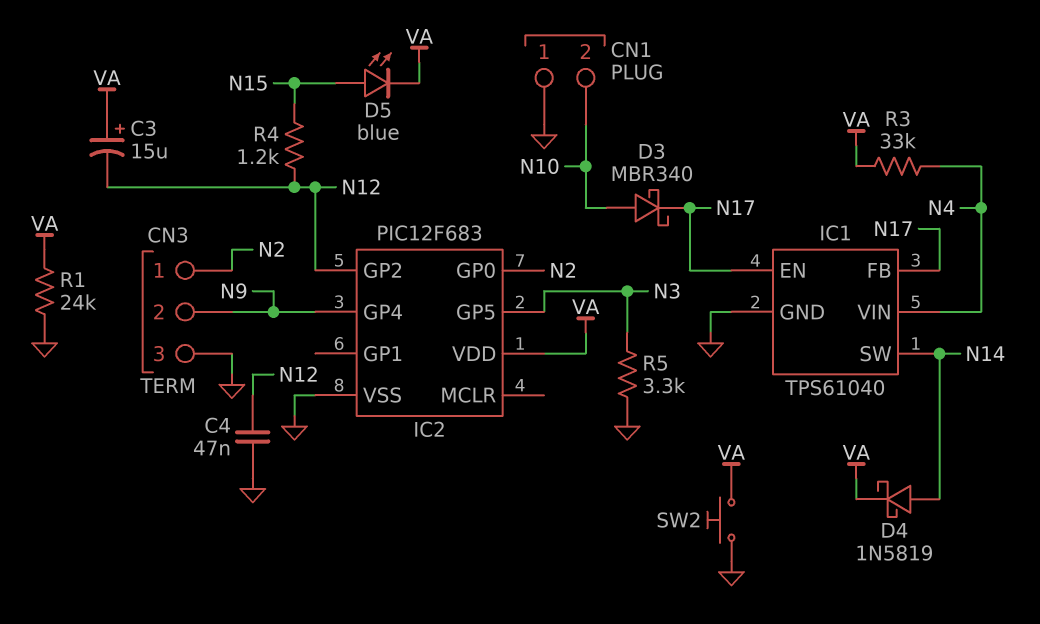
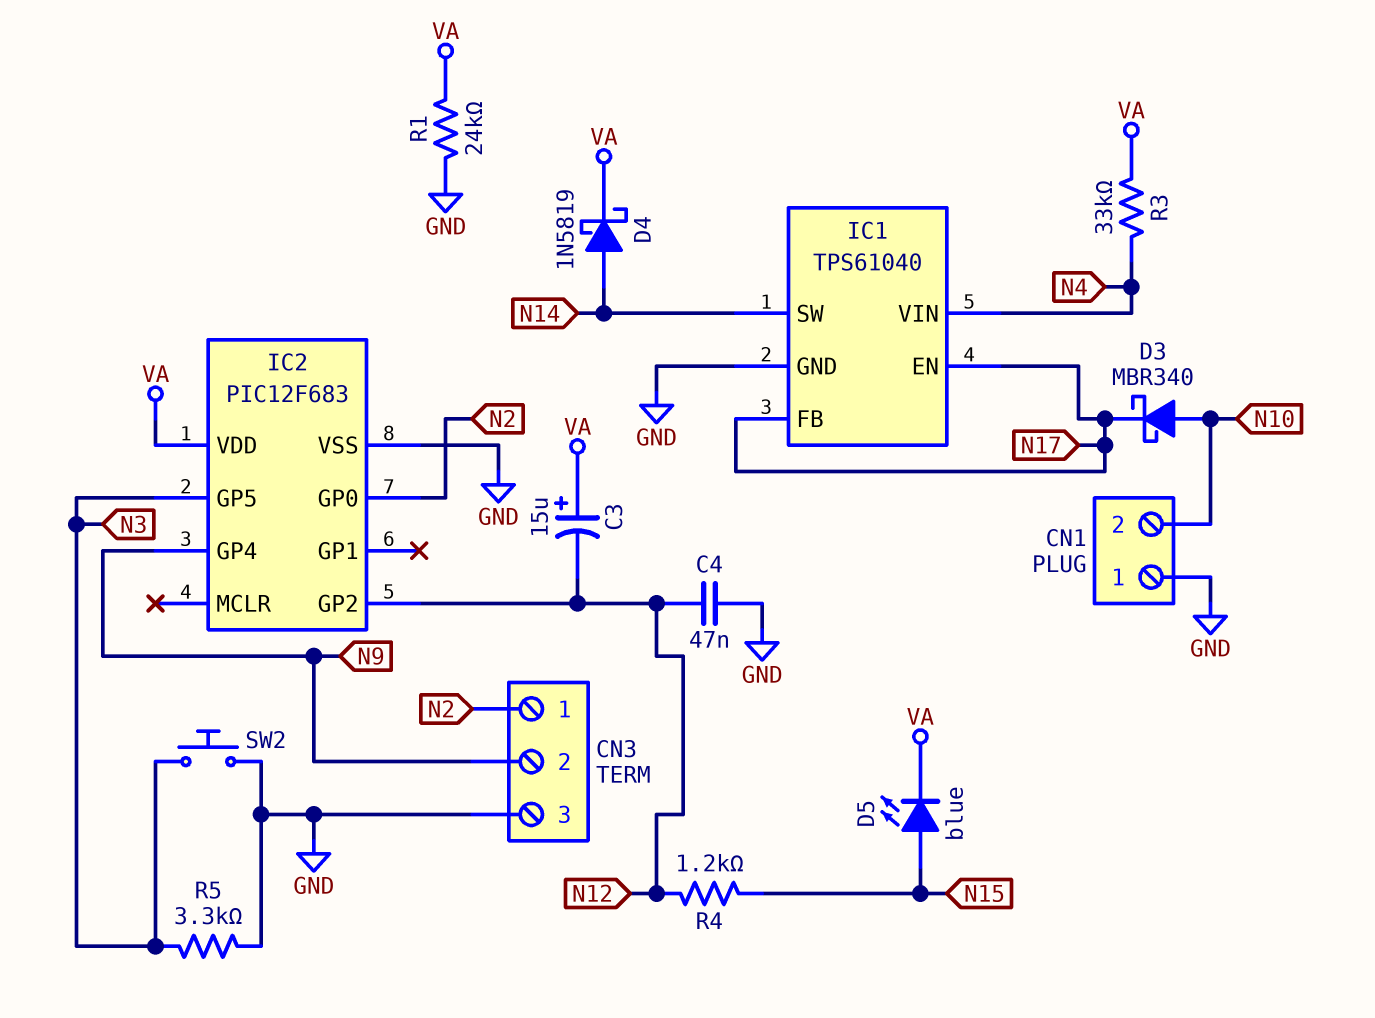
SW2: button (GND, VA) -> button (GND, N3)

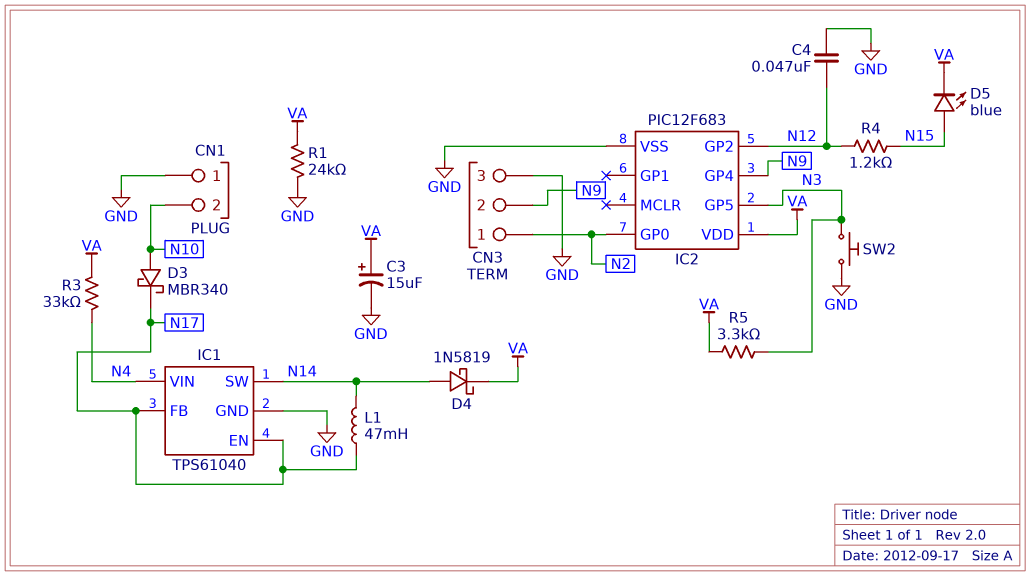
C3: 15uF (plus VA, minus N12) -> 15uF (plus VA, minus GND)
L1: none -> 47mH (N14, N17)
R5: 3.3k (GND, N3) -> 3.3k (N3, VA)

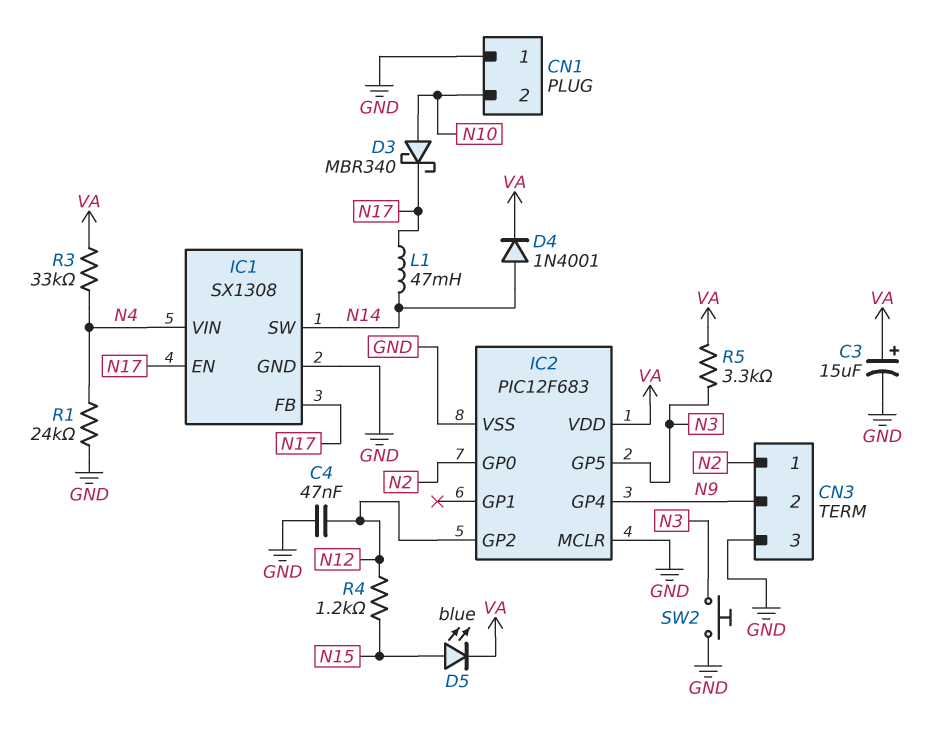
D4: schottky 1N5819 (A N14, K VA) -> diode 1N4001 (A N14, K VA)
IC1: TPS61040 -> SX1308
IC2 pin MCLR: none -> GND
R1: 24k (GND, VA) -> 24k (GND, N4)

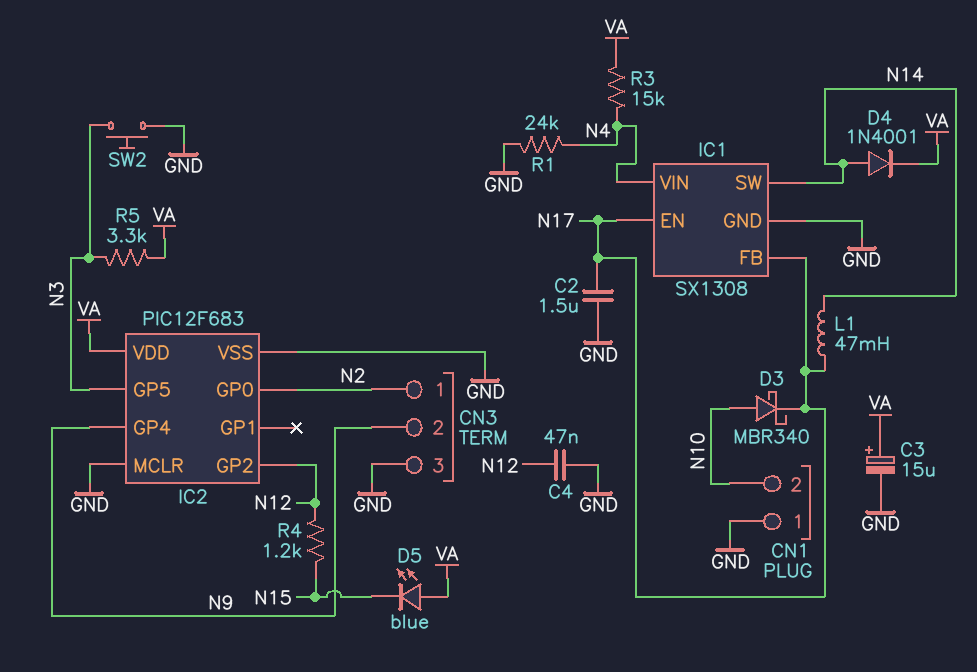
C2: none -> 1.5uF (GND, N17)
D5: LED blue (A N15, K VA) -> LED blue (A VA, K N15)
R3: 33k (N4, VA) -> 15k (N4, VA)

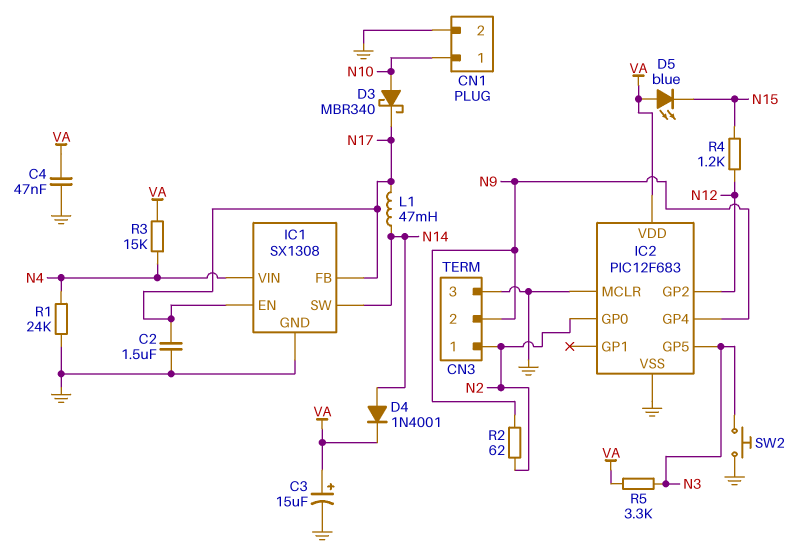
C4: 47nF (GND, N12) -> 47nF (GND, VA)
CN1 pin 1: GND -> N10
CN1 pin 2: N10 -> GND
R2: none -> 62 (N2, N9)

